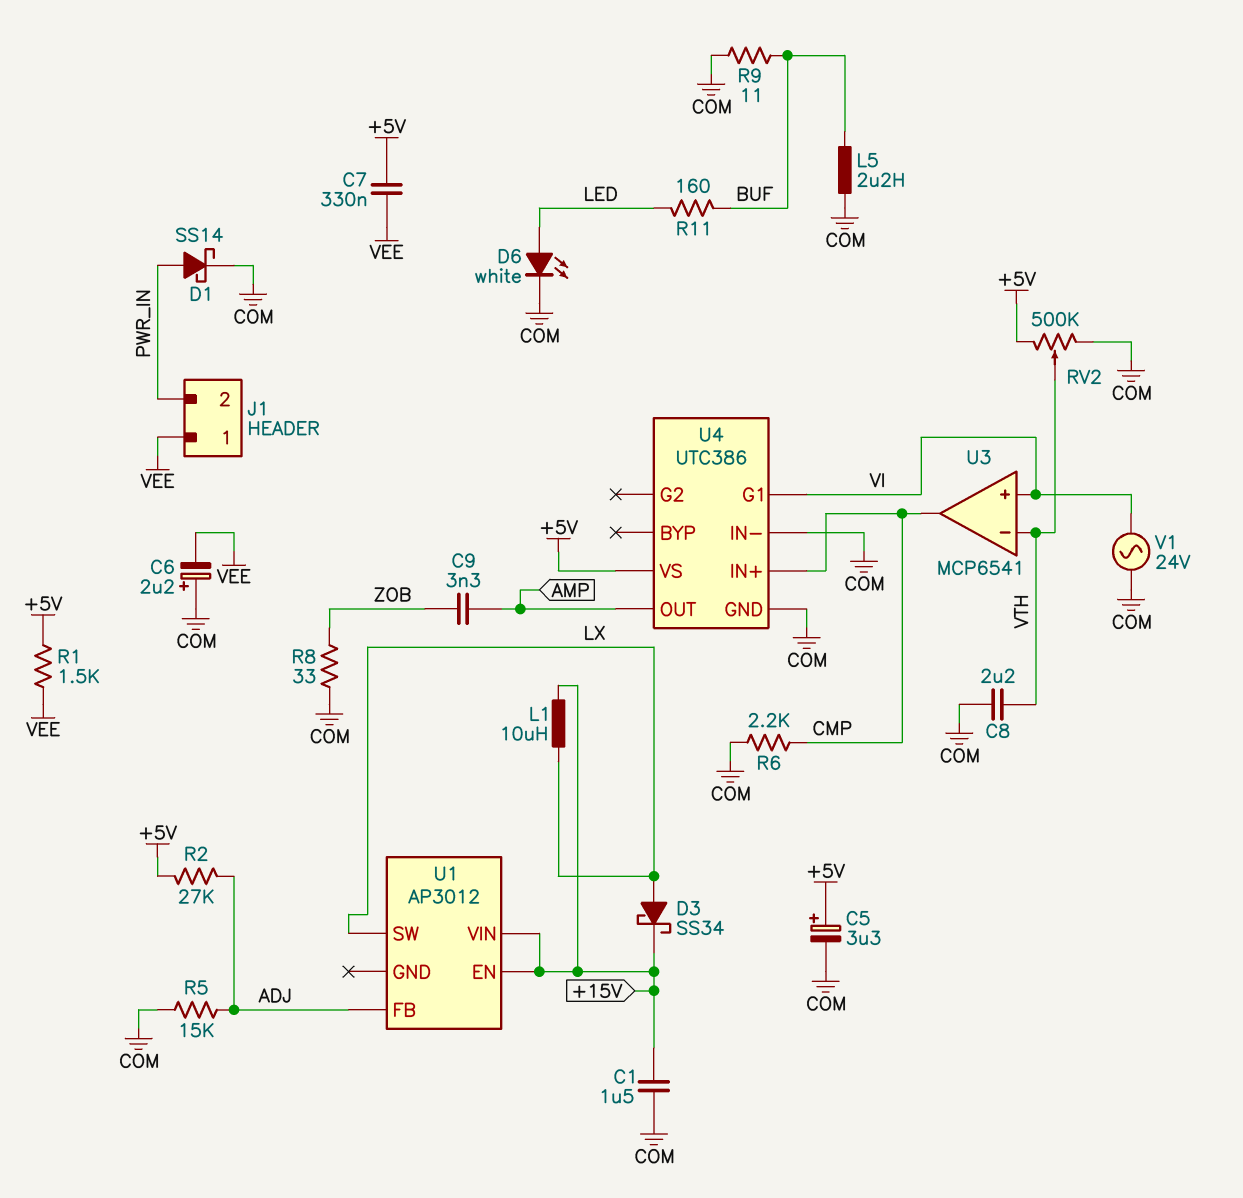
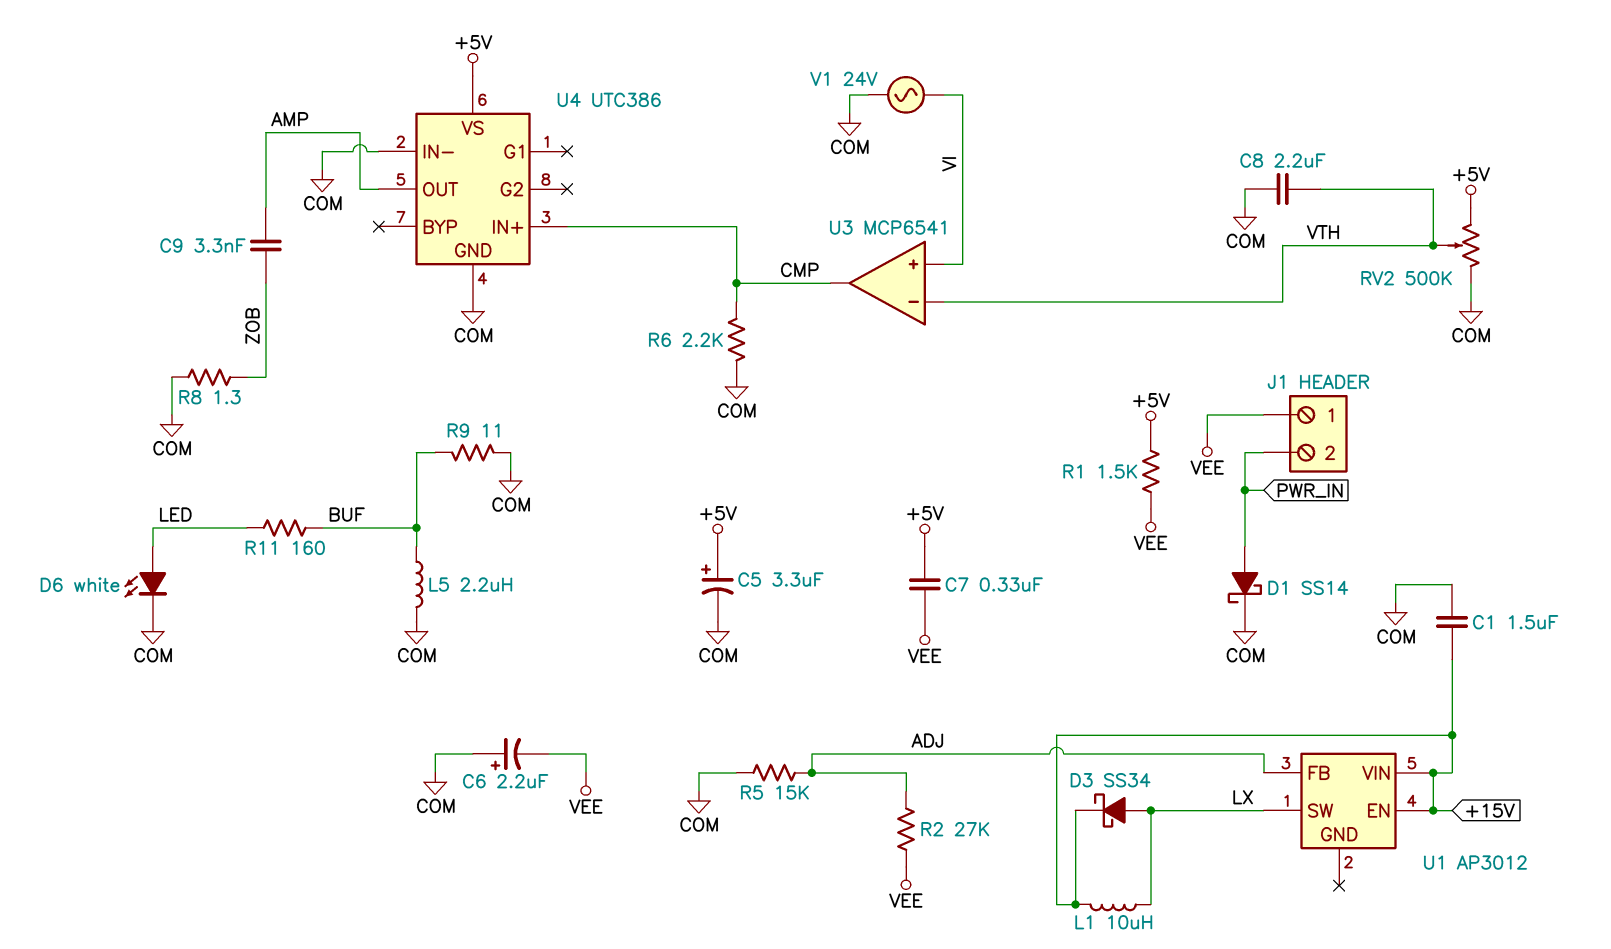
R2: 27k (+5V, ADJ) -> 27k (ADJ, VEE)
R8: 33 (COM, ZOB) -> 1.3 (COM, ZOB)
U4 pin G1: VI -> none

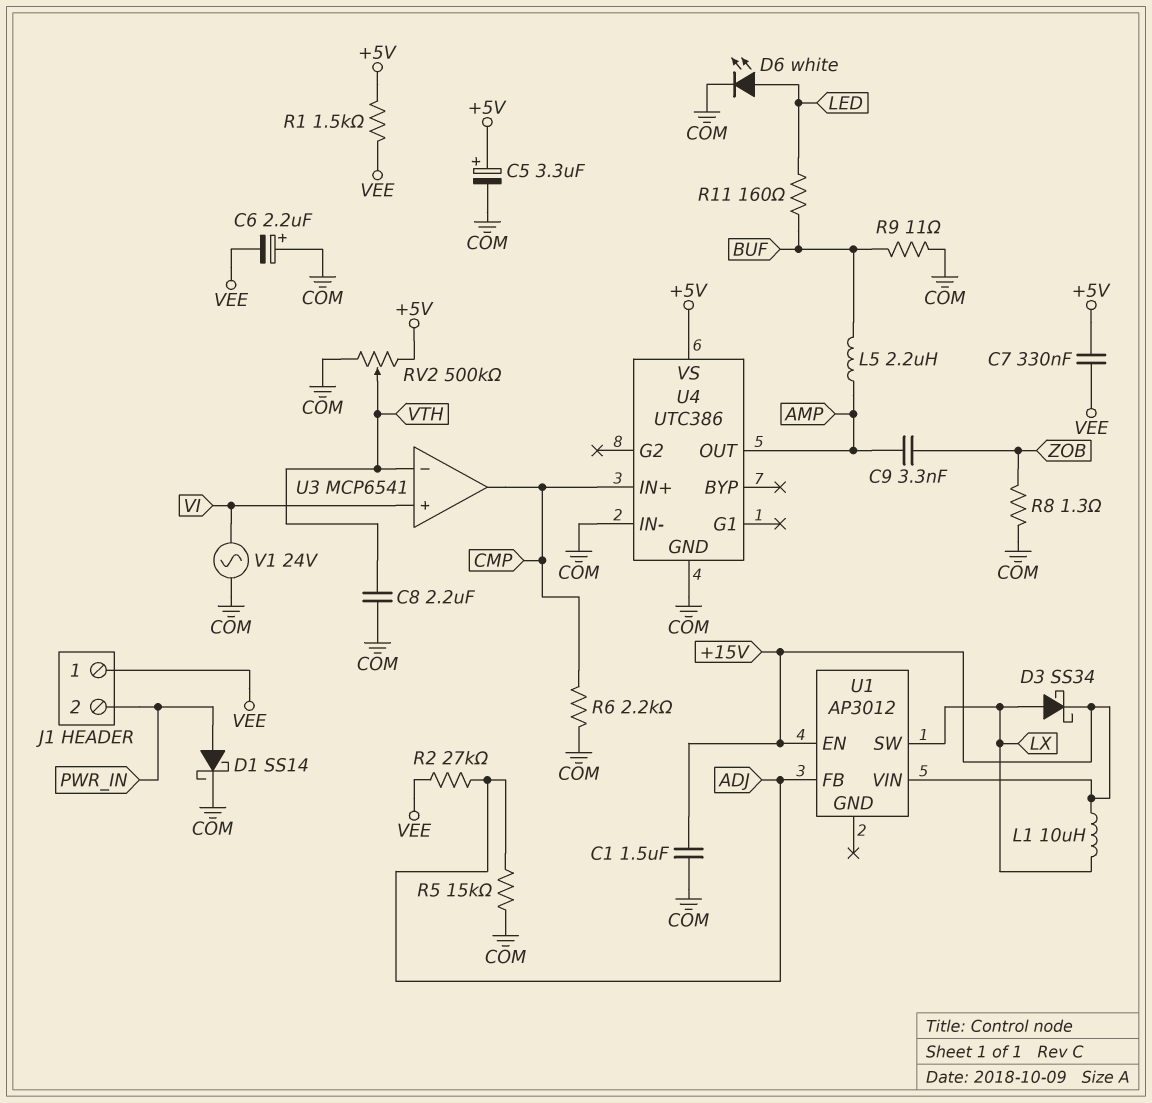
L5: 2.2uH (BUF, COM) -> 2.2uH (AMP, BUF)

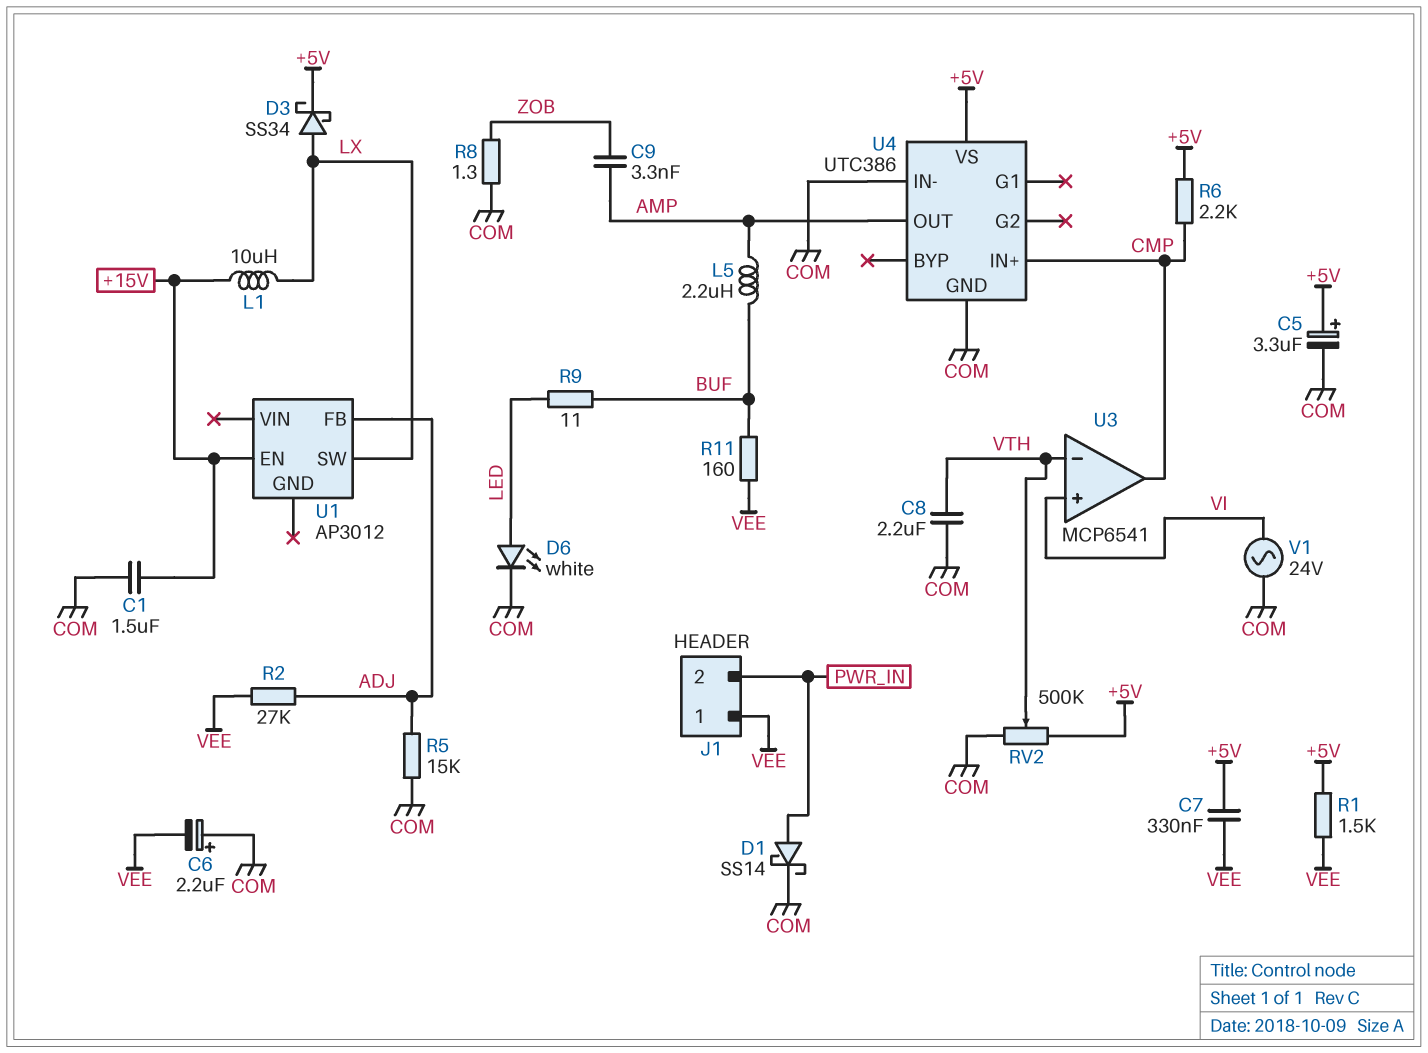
D3: schottky SS34 (A LX, K +15V) -> schottky SS34 (A LX, K +5V)
R6: 2.2k (CMP, COM) -> 2.2k (+5V, CMP)
R9: 11 (BUF, COM) -> 11 (BUF, LED)
R11: 160 (BUF, LED) -> 160 (BUF, VEE)
U1 pin VIN: +15V -> none

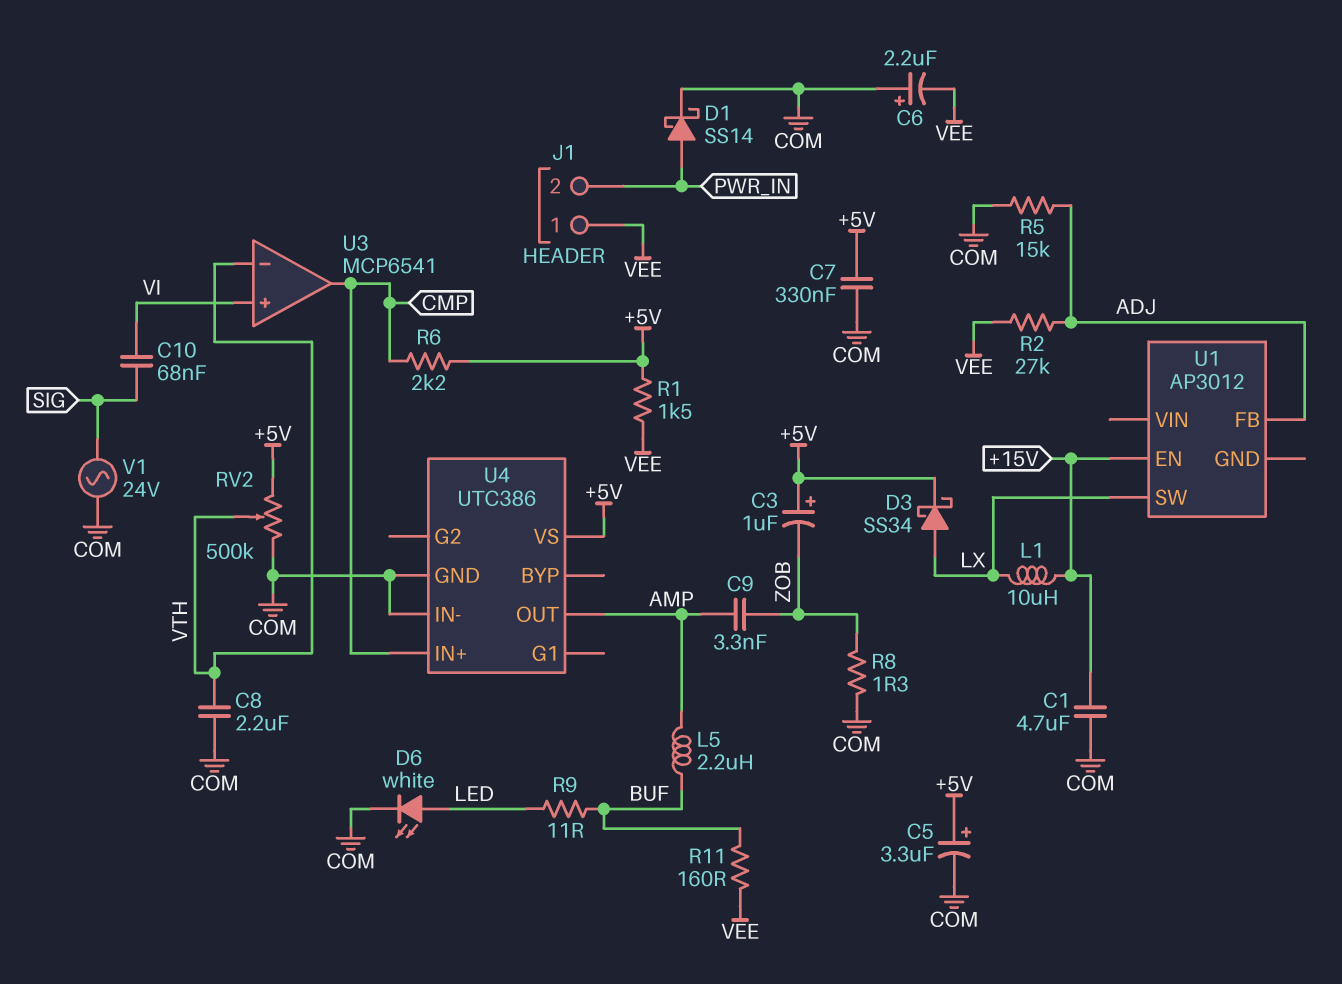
C1: 1.5uF (+15V, COM) -> 4.7uF (+15V, COM)
C3: none -> 1uF (plus +5V, minus ZOB)
C7: 330nF (+5V, VEE) -> 330nF (+5V, COM)
C10: none -> 68nF (SIG, VI)
V1: AC 24V (COM, VI) -> AC 24V (COM, SIG)

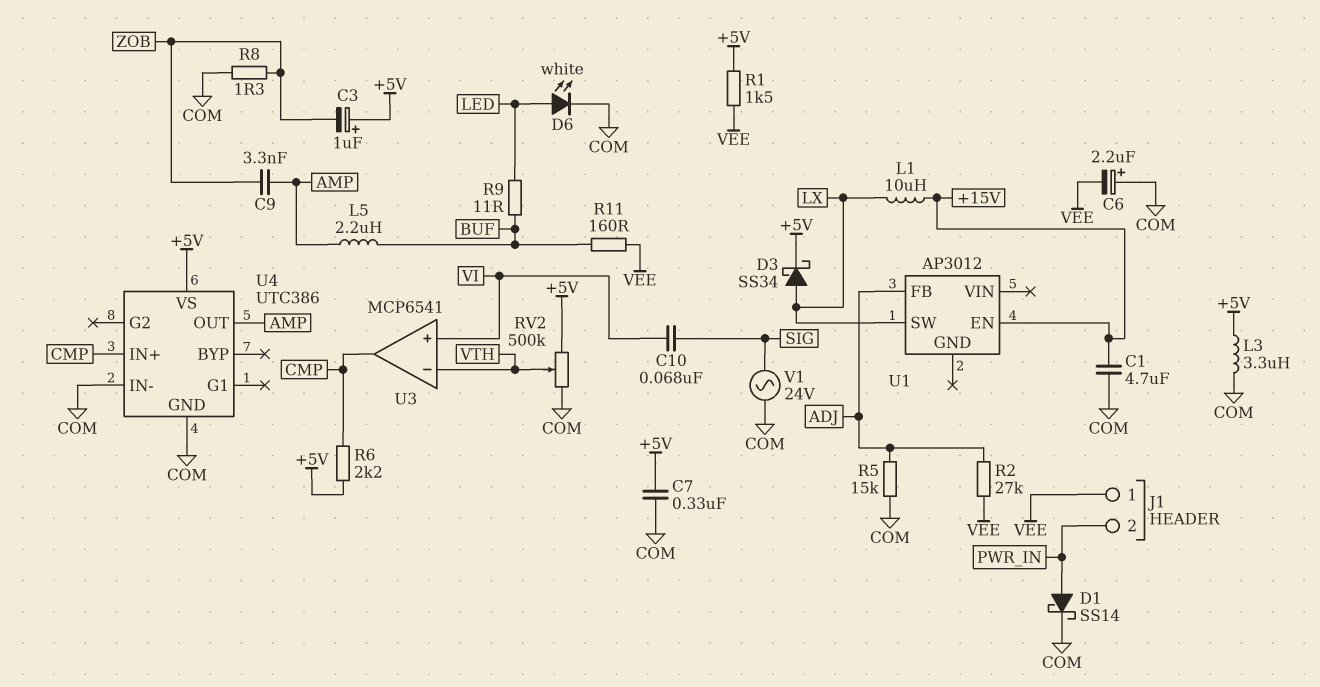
C5: 3.3uF (plus +5V, minus COM) -> none
C8: 2.2uF (COM, VTH) -> none
L3: none -> 3.3uH (+5V, COM)

